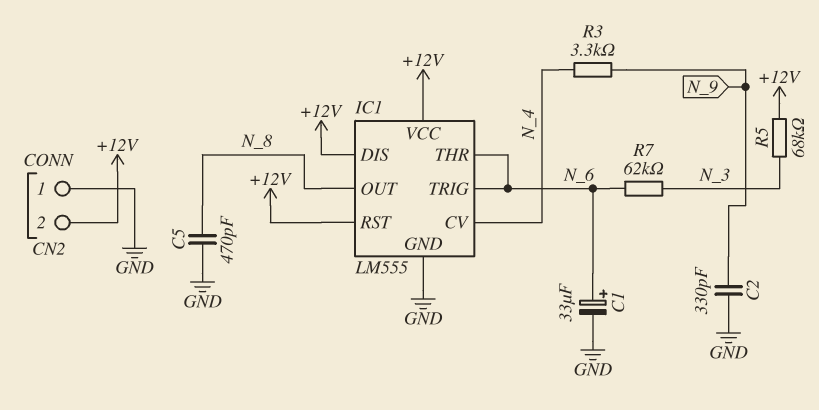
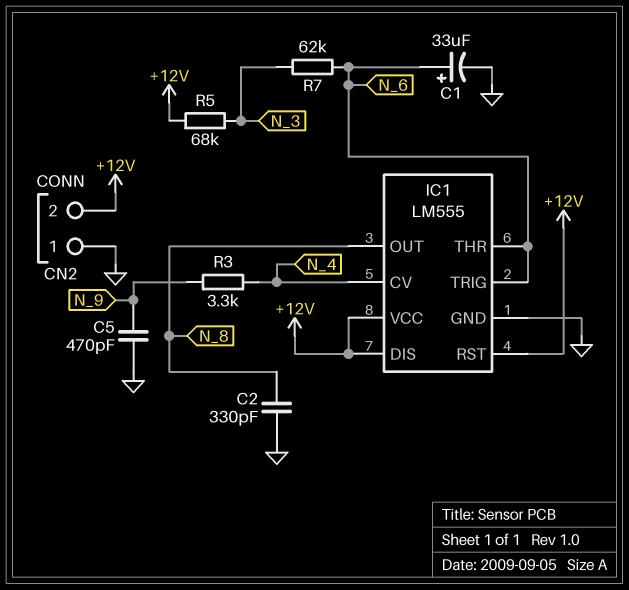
C2: 330pF (GND, N_9) -> 330pF (GND, N_8)
C5: 470pF (GND, N_8) -> 470pF (GND, N_9)

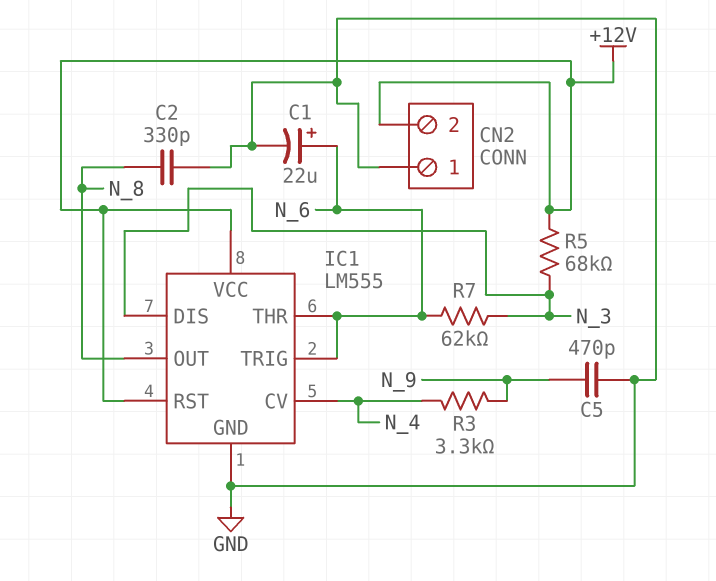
C1: 33uF (plus N_6, minus GND) -> 22uF (plus N_6, minus GND)
IC1 pin DIS: +12V -> N_3

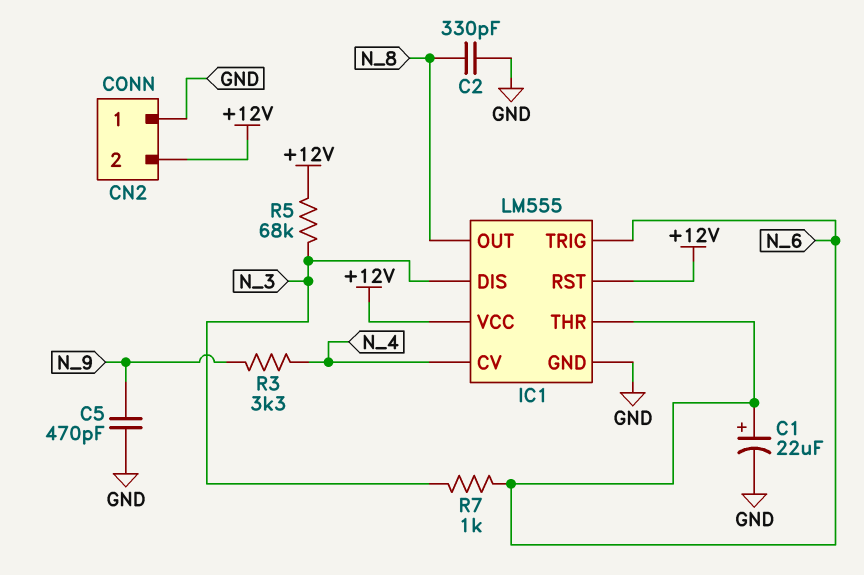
R7: 62k (N_3, N_6) -> 1k (N_3, N_6)

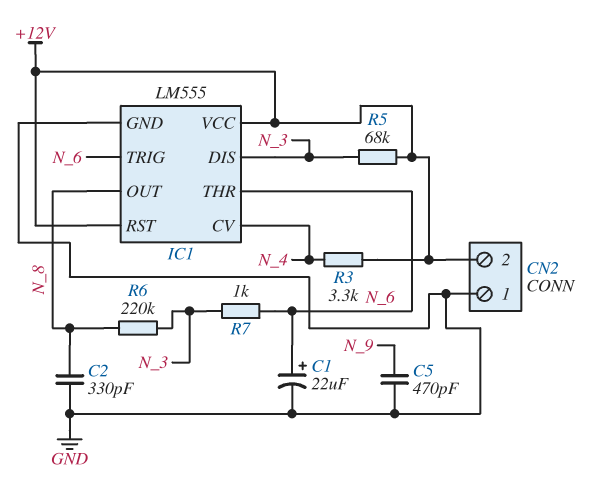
R3: 3.3k (N_4, N_9) -> 3.3k (+12V, N_4)
R6: none -> 220k (N_3, N_8)

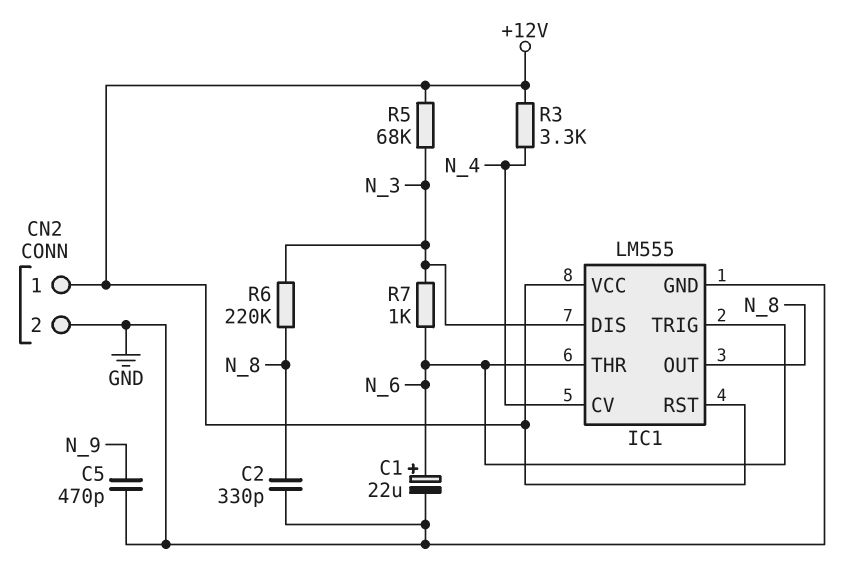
CN2 pin 1: GND -> +12V
CN2 pin 2: +12V -> GND

